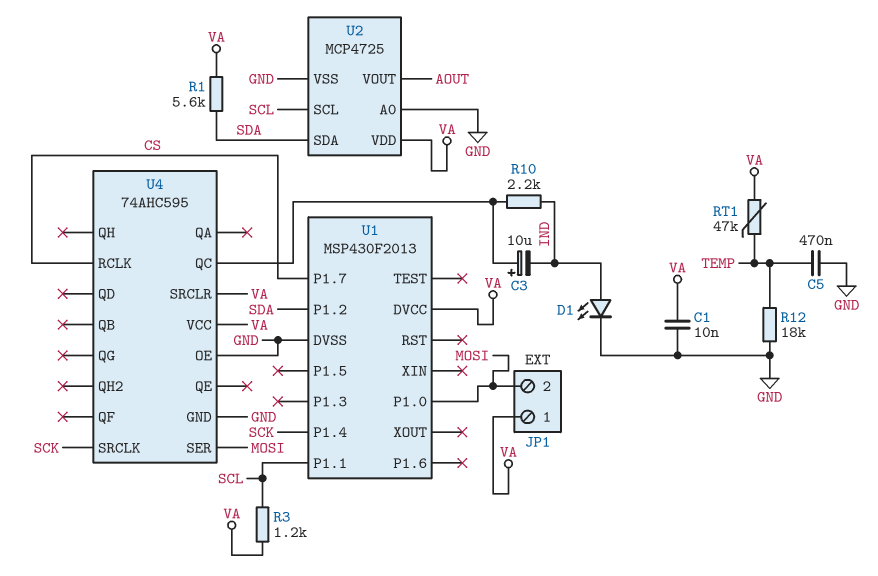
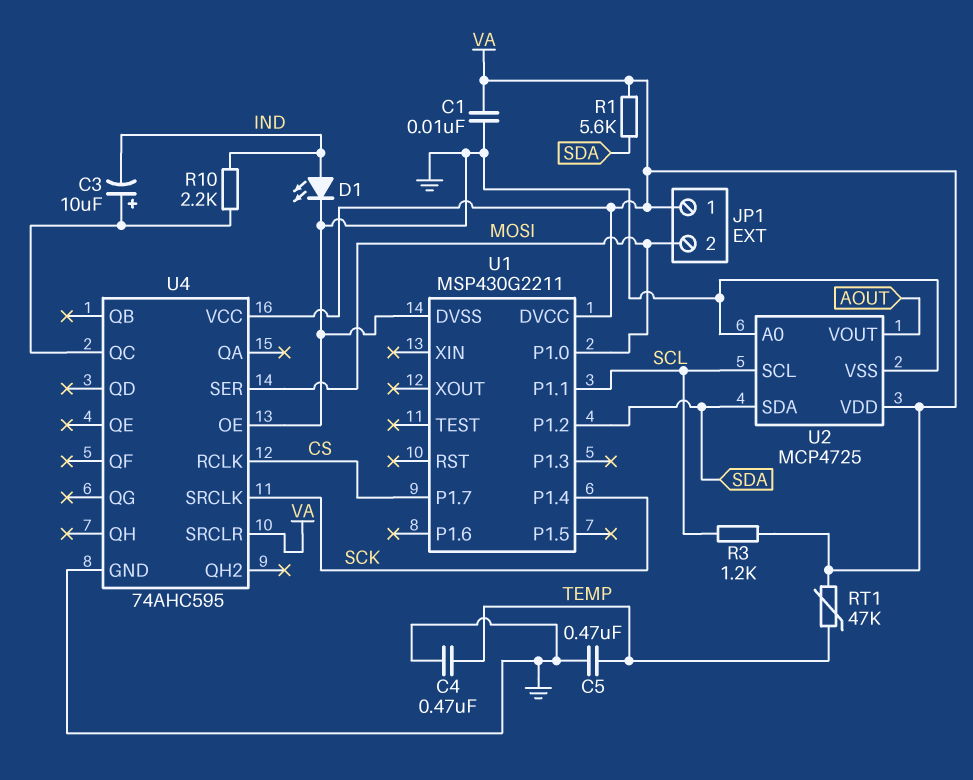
C4: none -> 470nF (GND, TEMP)
R12: 18k (GND, TEMP) -> none
U1: MSP430F2013 -> MSP430G2211

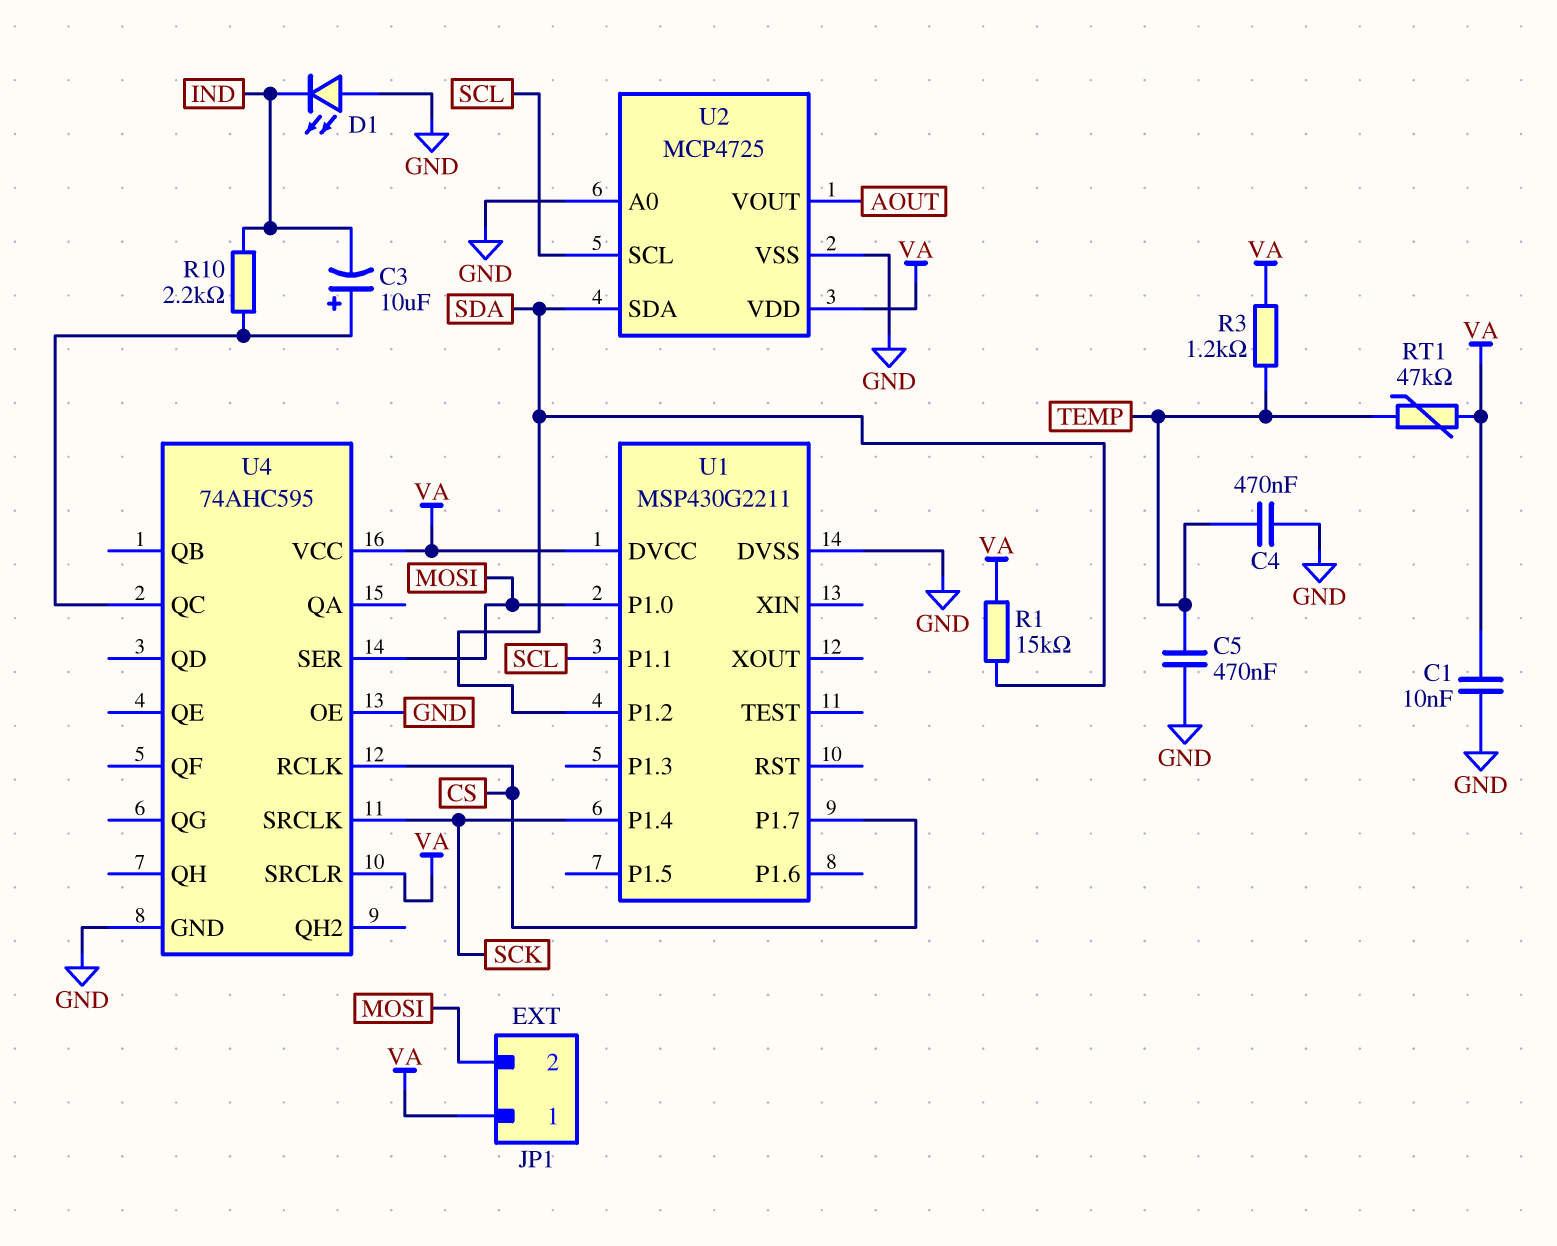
D1: LED (A IND, K GND) -> LED (A GND, K IND)
R1: 5.6k (SDA, VA) -> 15k (SDA, VA)
R3: 1.2k (SCL, VA) -> 1.2k (TEMP, VA)

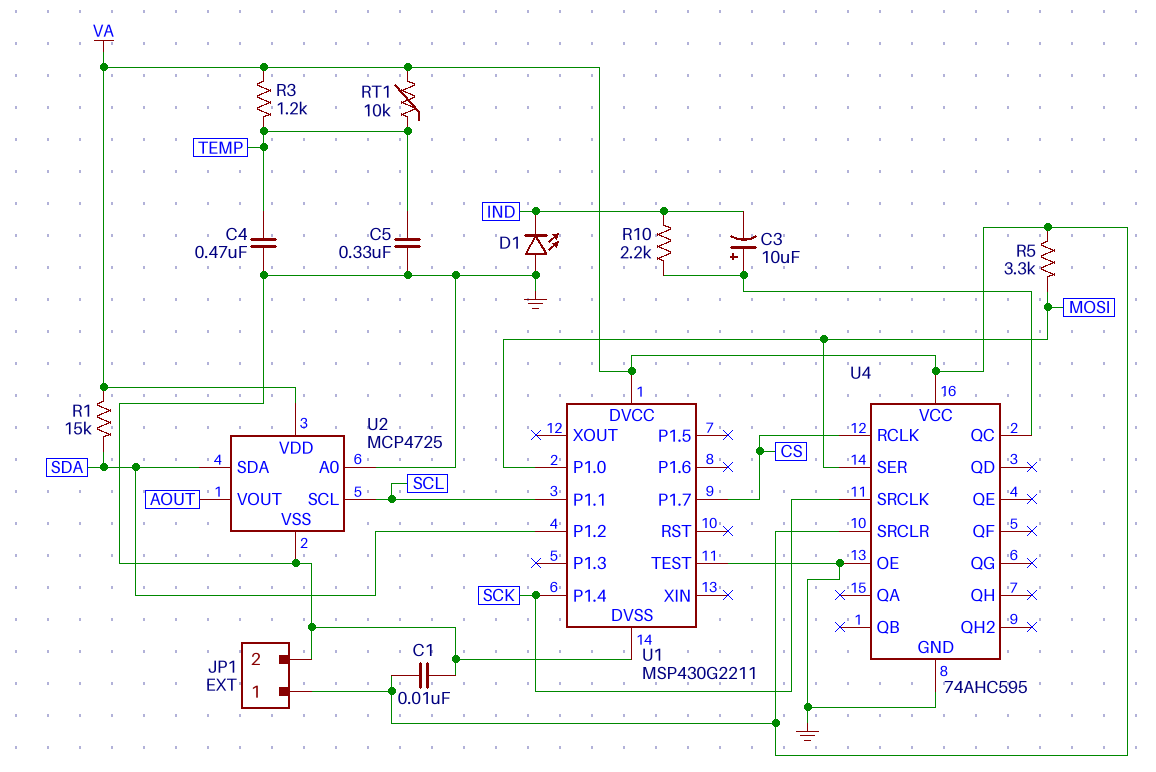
C5: 470nF (GND, TEMP) -> 330nF (GND, TEMP)
JP1 pin 2: MOSI -> GND
R5: none -> 3.3k (MOSI, VA)
RT1: 47k (TEMP, VA) -> 10k (TEMP, VA)
U1 pin TEST: none -> GND

